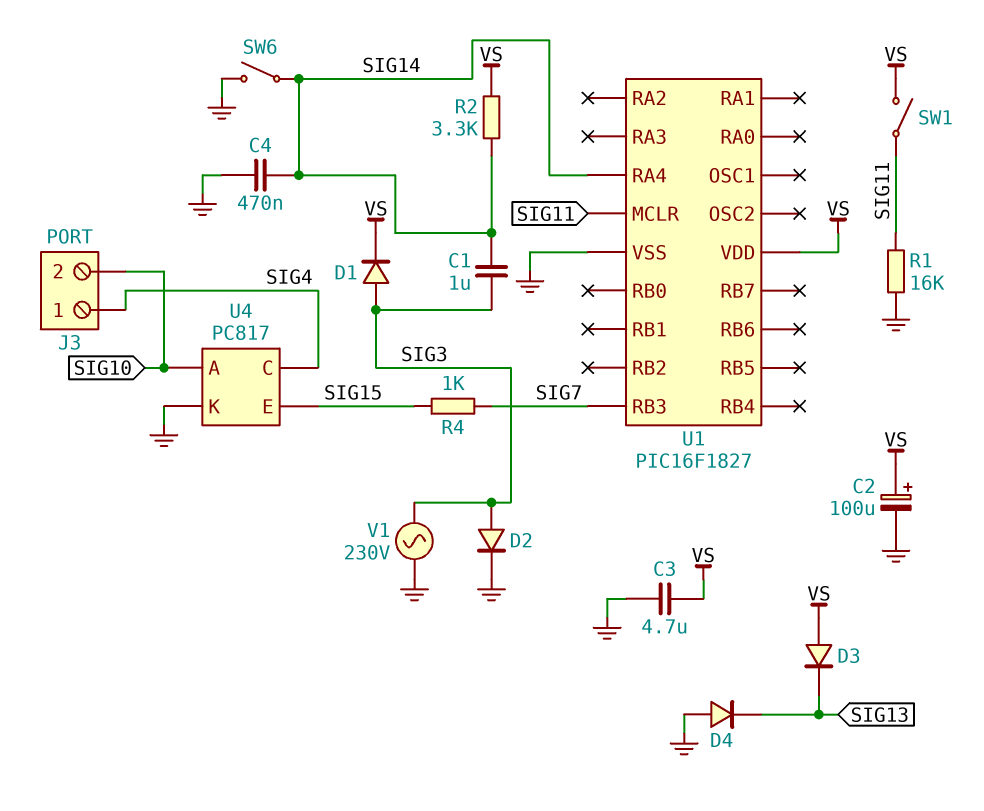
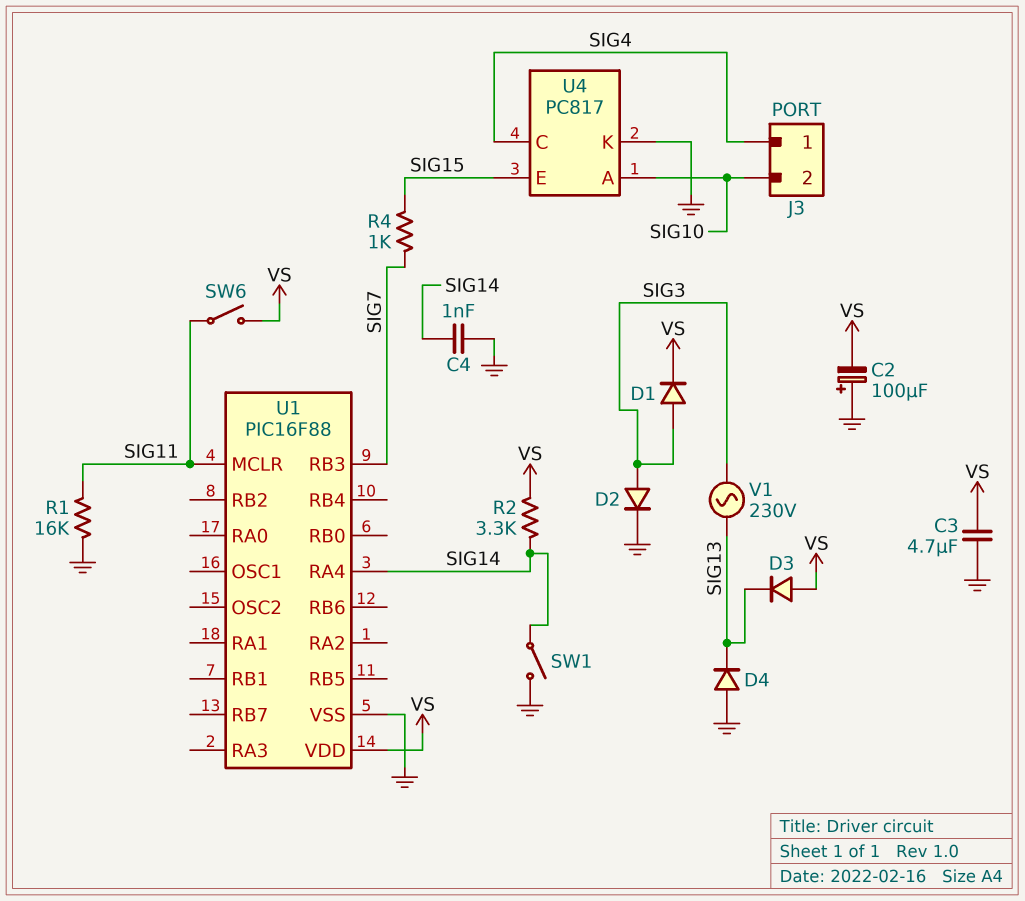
C1: 1uF (SIG3, SIG14) -> none
C2: 100uF (plus VS, minus GND) -> 100uF (plus GND, minus VS)
C4: 470nF (GND, SIG14) -> 1nF (GND, SIG14)
SW1: switch (SIG11, VS) -> switch (GND, SIG14)
SW6: switch (GND, SIG14) -> switch (SIG11, VS)
U1: PIC16F1827 -> PIC16F88
V1: AC 230V (GND, SIG3) -> AC 230V (SIG3, SIG13)

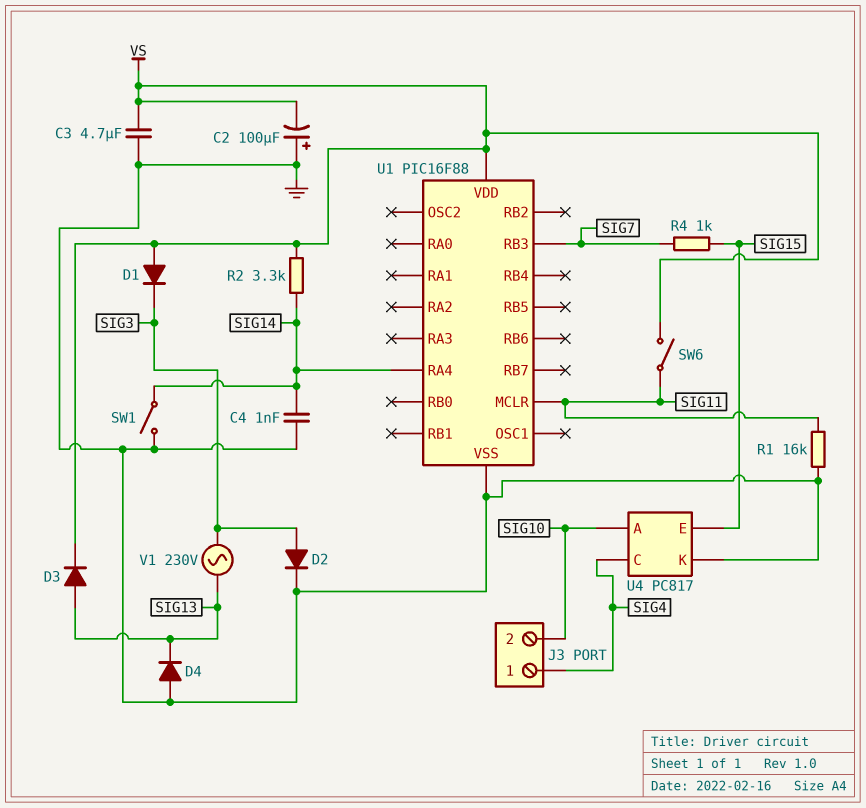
D1: diode (A SIG3, K VS) -> diode (A VS, K SIG3)
D3: diode (A VS, K SIG13) -> diode (A SIG13, K VS)

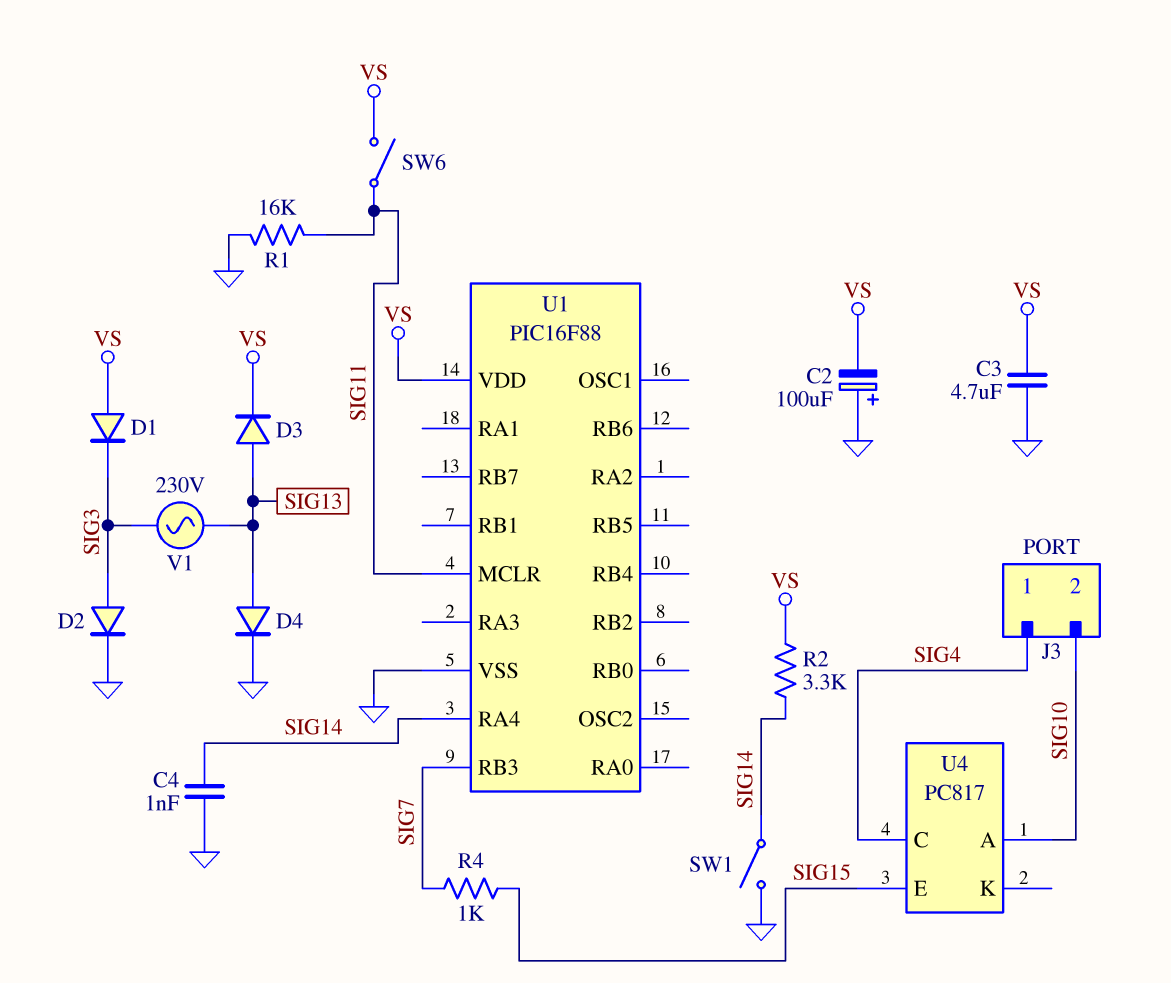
D4: diode (A GND, K SIG13) -> diode (A SIG13, K GND)
U4 pin K: GND -> none

